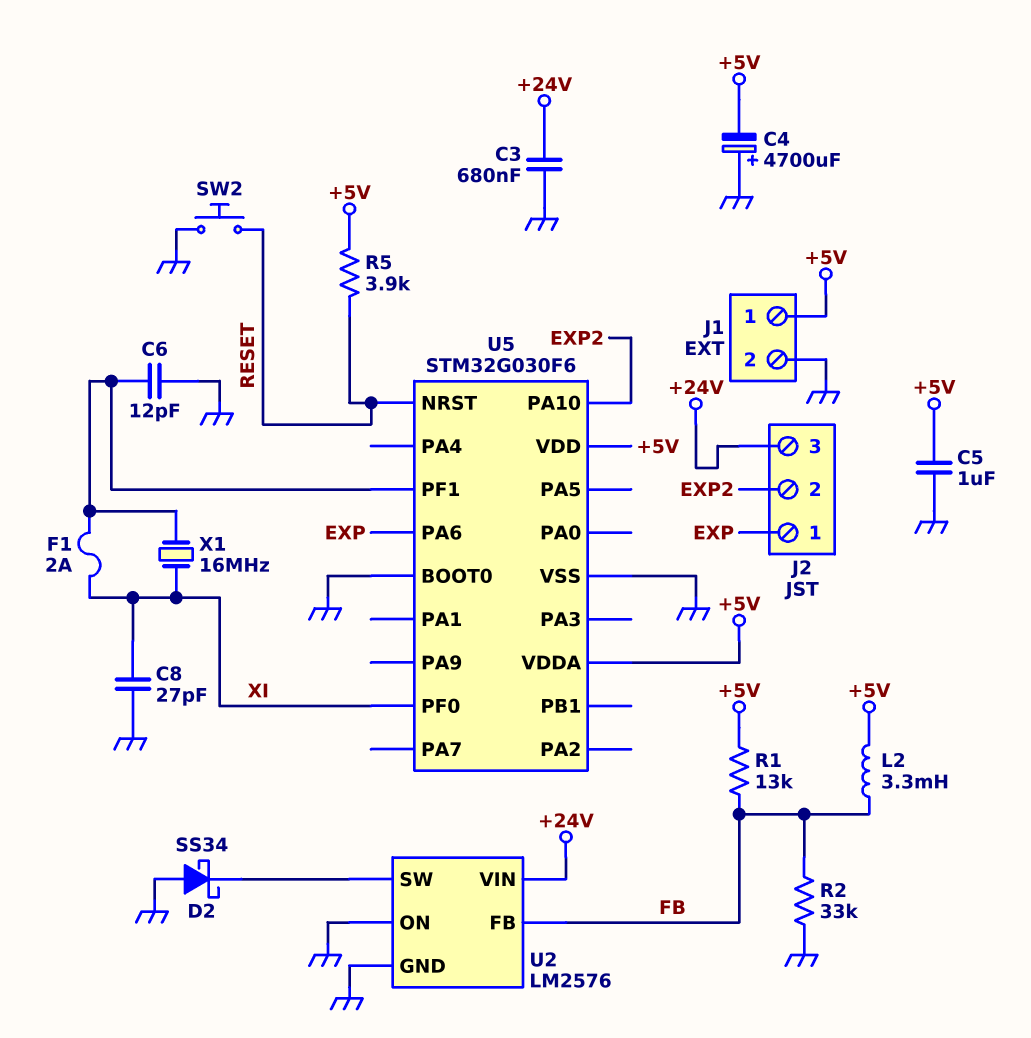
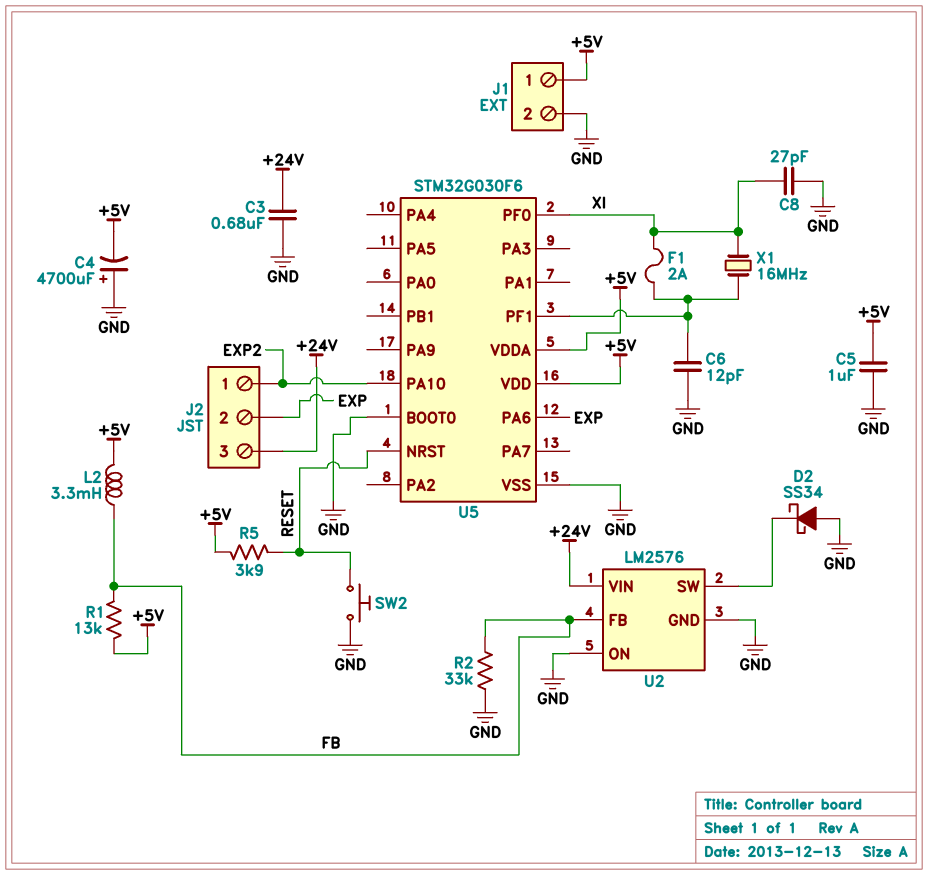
J2 pin 1: EXP -> EXP2
J2 pin 2: EXP2 -> EXP

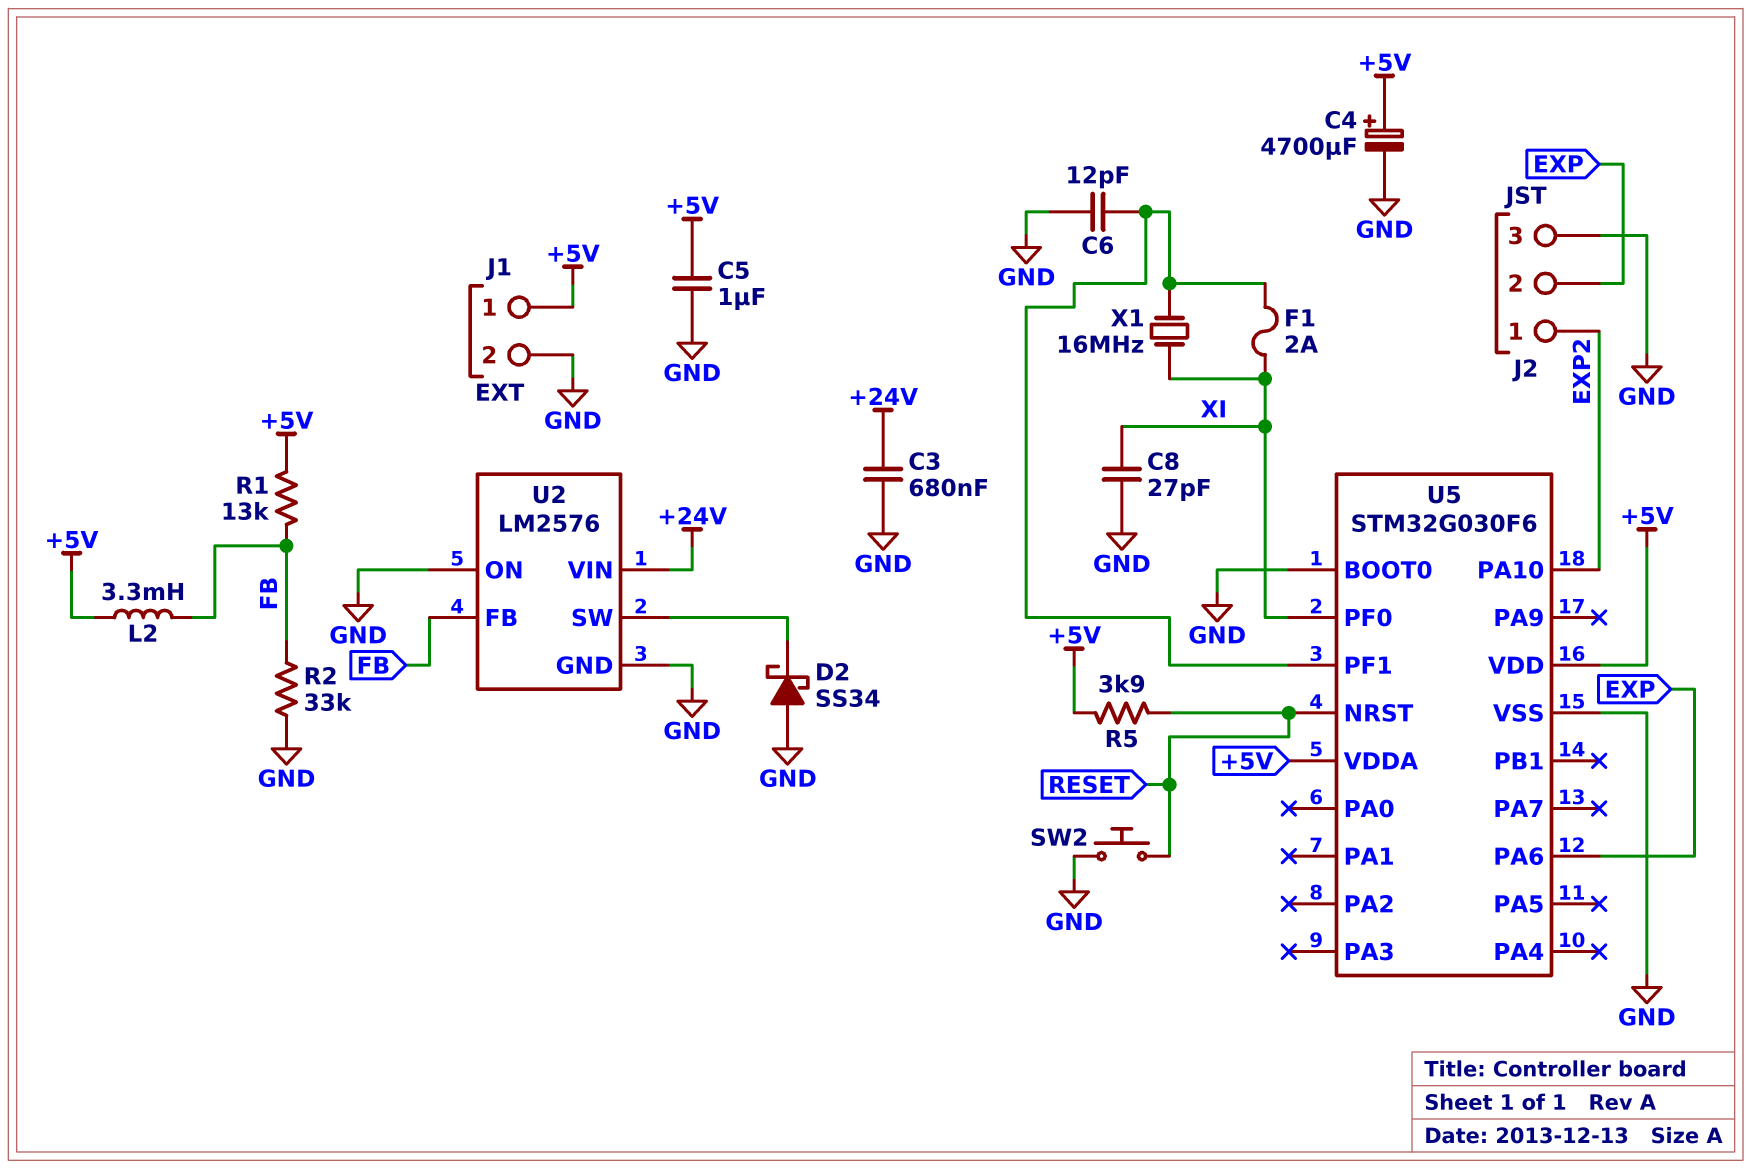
C4: 4700uF (plus GND, minus +5V) -> 4700uF (plus +5V, minus GND)
J2 pin 3: +24V -> GND

